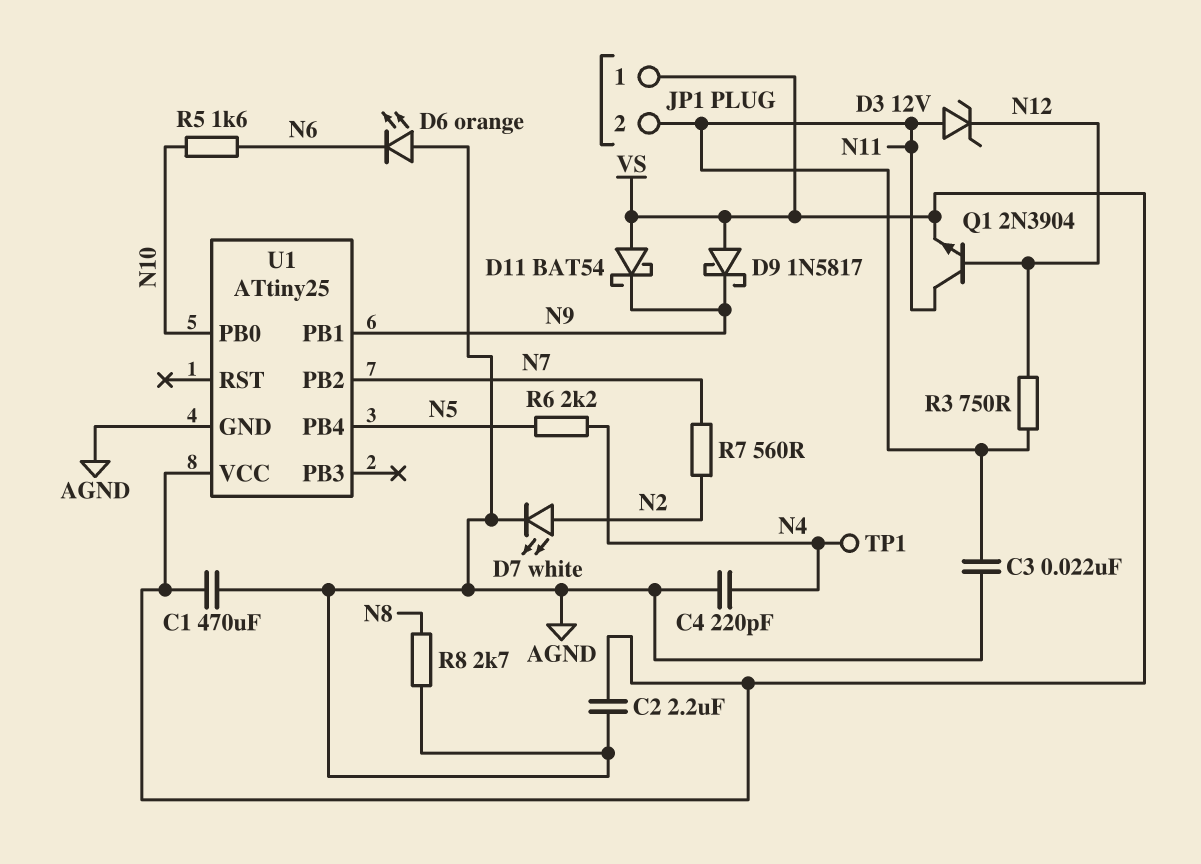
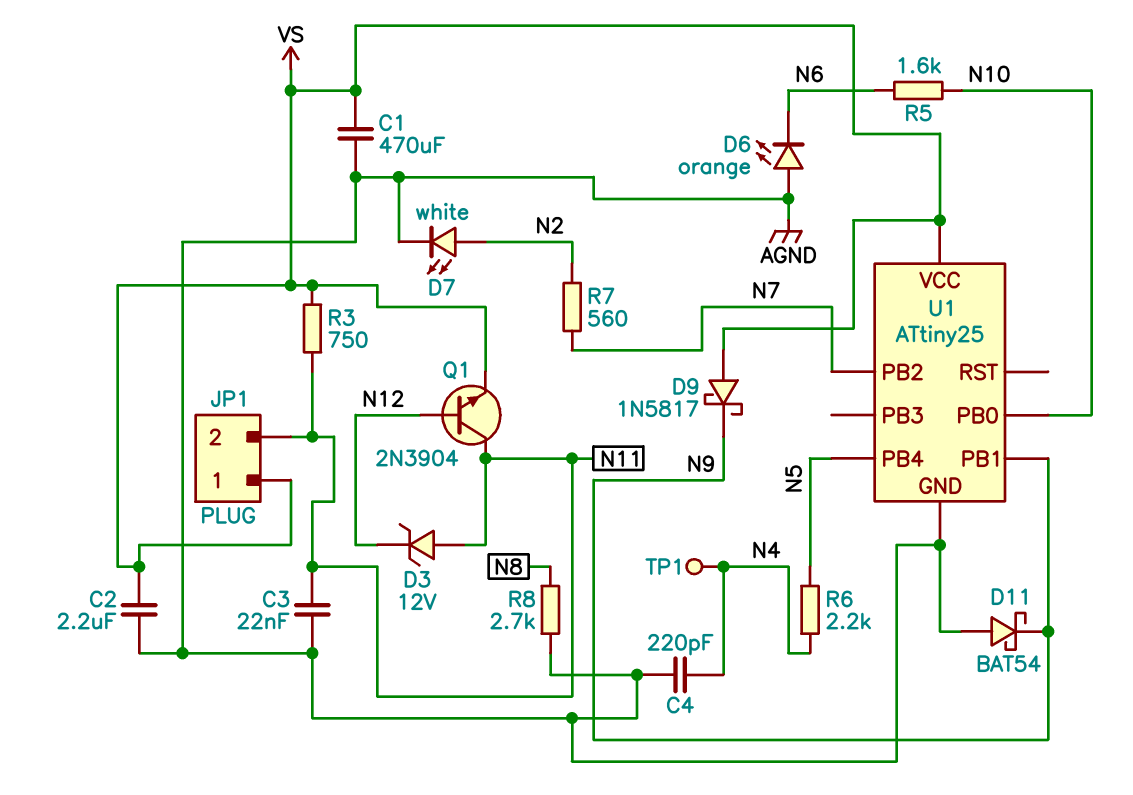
D11: schottky BAT54 (A VS, K N9) -> schottky BAT54 (A AGND, K N9)
R3: 750 (N11, N12) -> 750 (N11, VS)

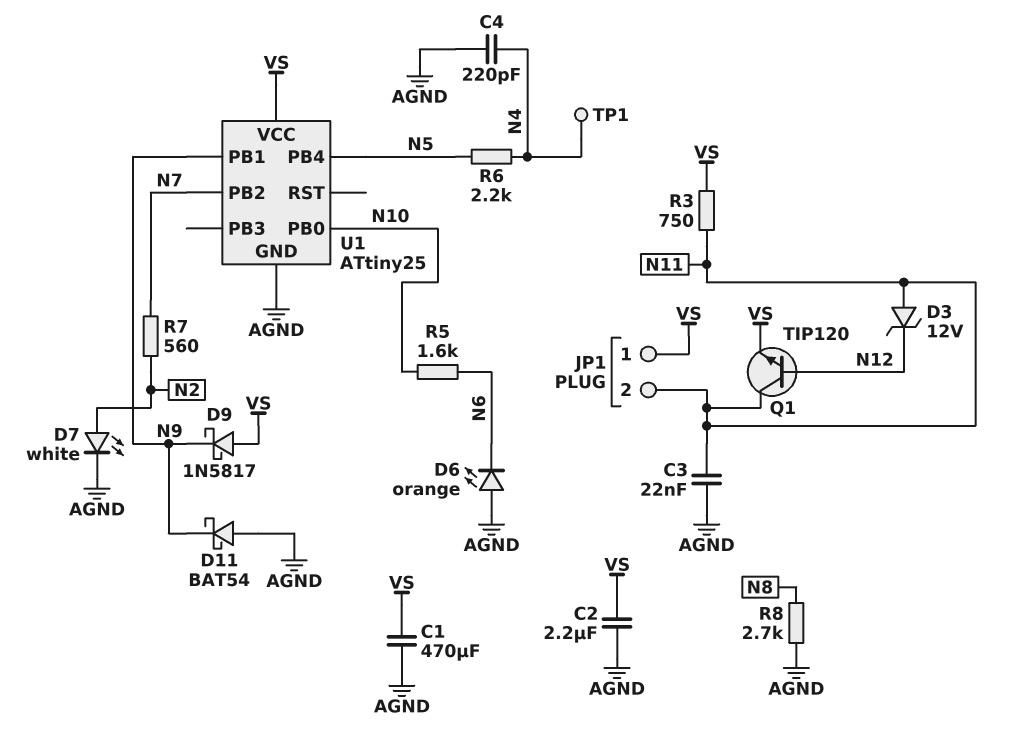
Q1: NPN 2N3904 (B N12, C N11, E VS) -> NPN TIP120 (B N12, C N11, E VS)

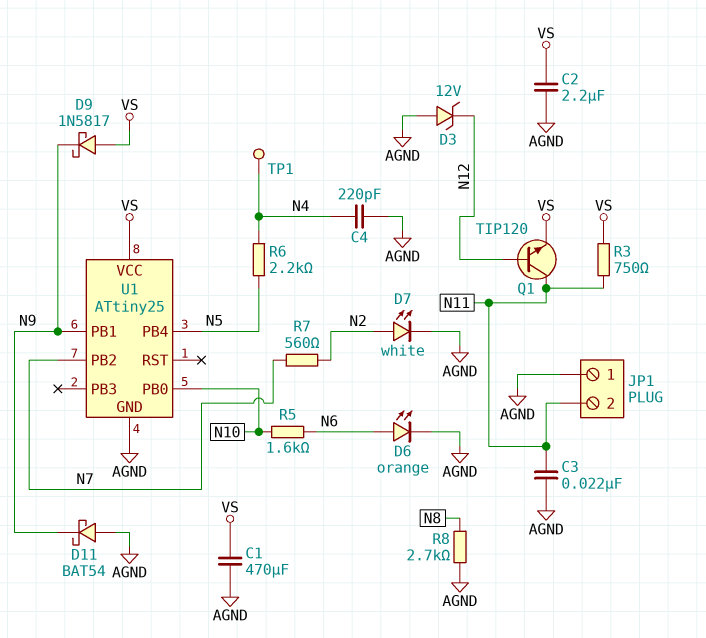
D3: zener 12V (A N11, K N12) -> zener 12V (A AGND, K N12)
D6: LED orange (A AGND, K N6) -> LED orange (A N6, K AGND)
JP1 pin 1: VS -> AGND

